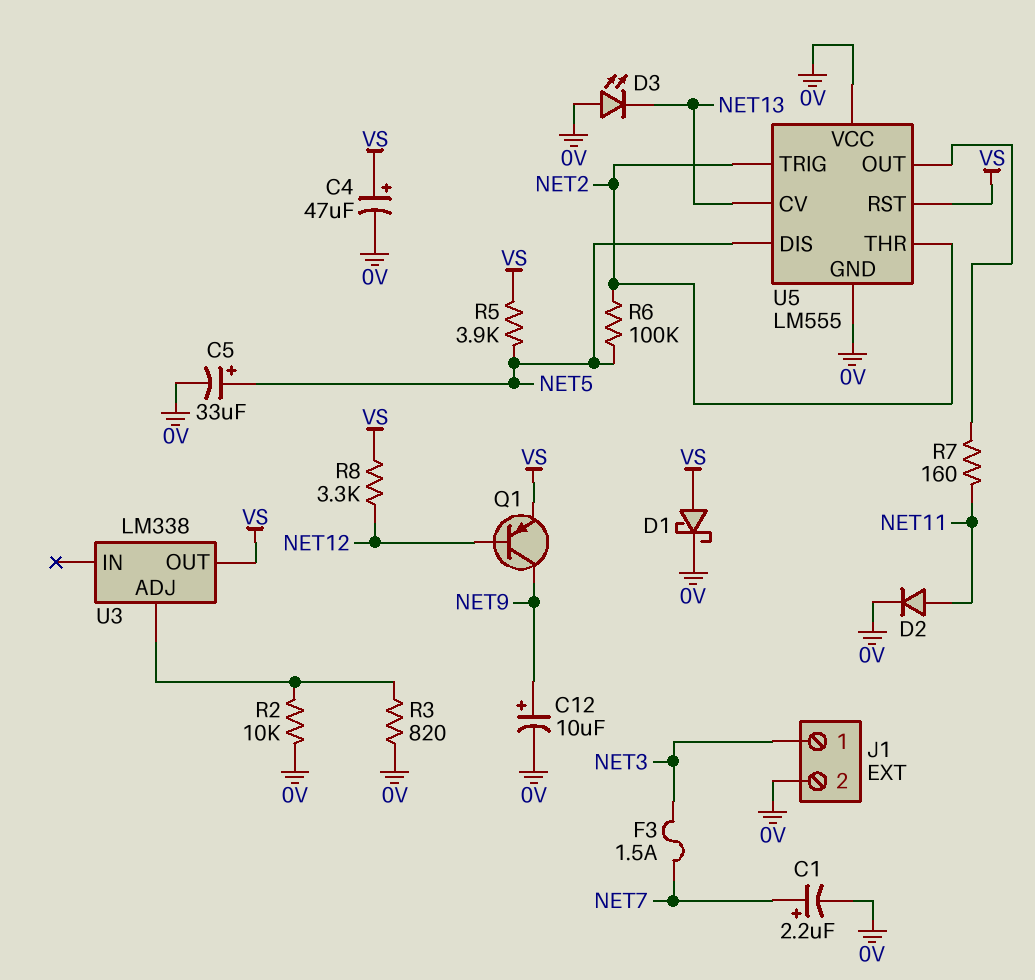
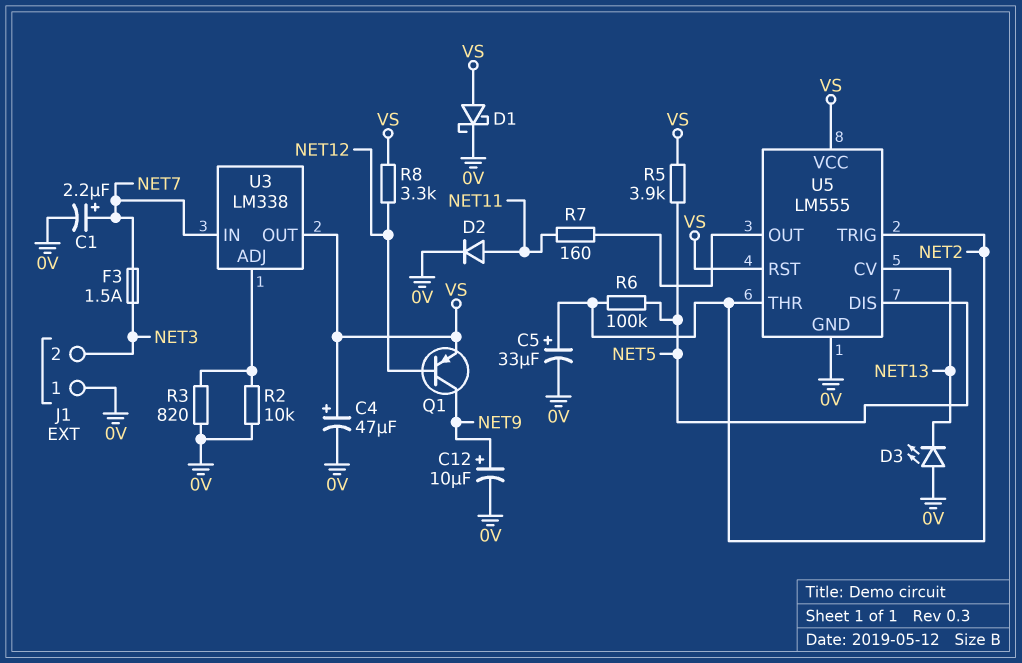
C5: 33uF (plus NET5, minus 0V) -> 33uF (plus NET2, minus 0V)
J1 pin 1: NET3 -> 0V
J1 pin 2: 0V -> NET3
U3 pin IN: none -> NET7
U5 pin VCC: 0V -> VS

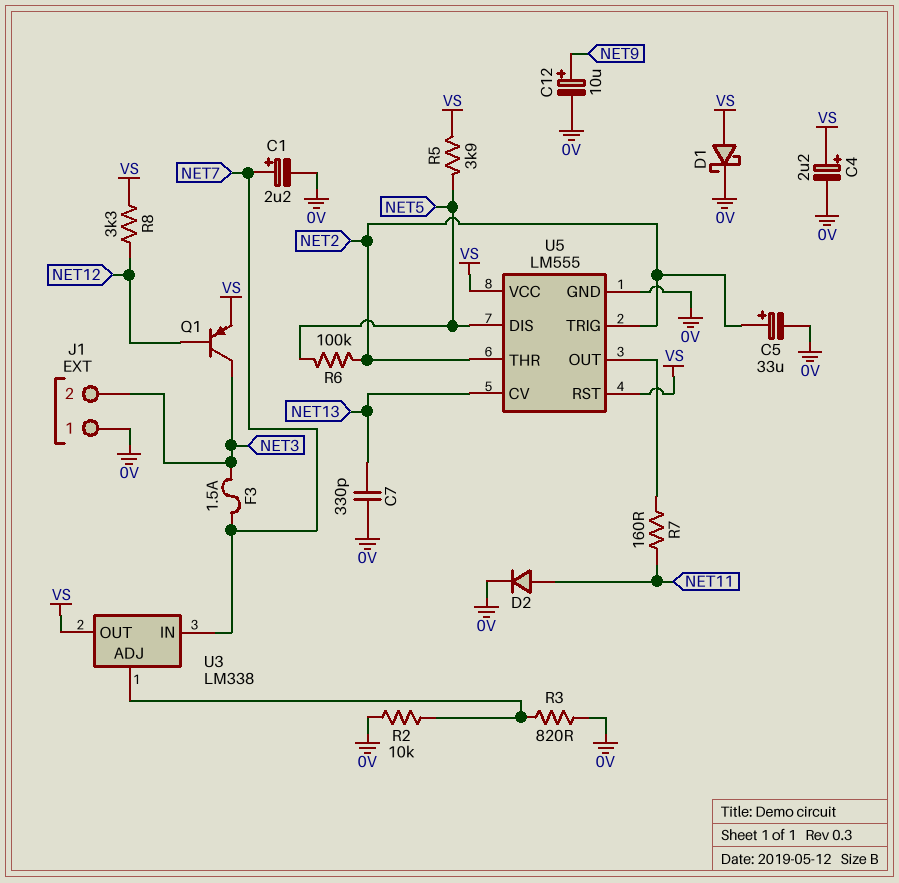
C4: 47uF (plus VS, minus 0V) -> 2.2uF (plus VS, minus 0V)
C7: none -> 330pF (0V, NET13)
D3: LED (A 0V, K NET13) -> none
Q1: PNP (B NET12, C NET9, E VS) -> PNP (B NET12, C NET3, E VS)

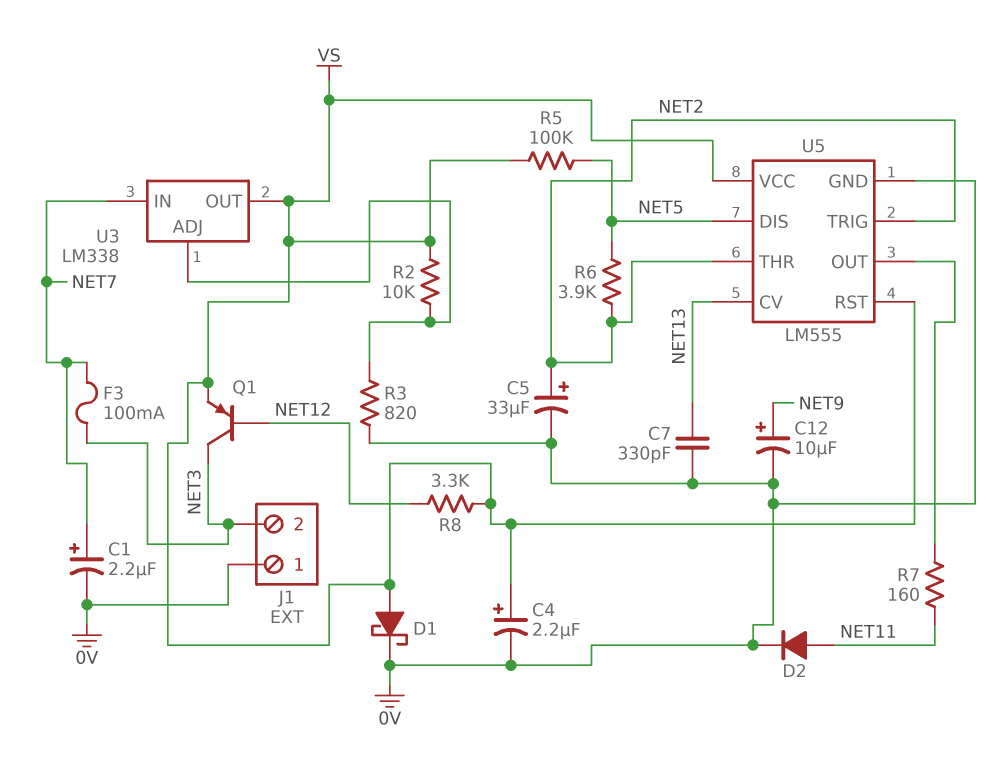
F3: 1.5A (NET3, NET7) -> 100mA (NET3, NET7)
R2: 10k (0V, U3/ADJ) -> 10k (U3/ADJ, VS)
R5: 3.9k (NET5, VS) -> 100k (NET5, VS)
R6: 100k (NET2, NET5) -> 3.9k (NET2, NET5)

